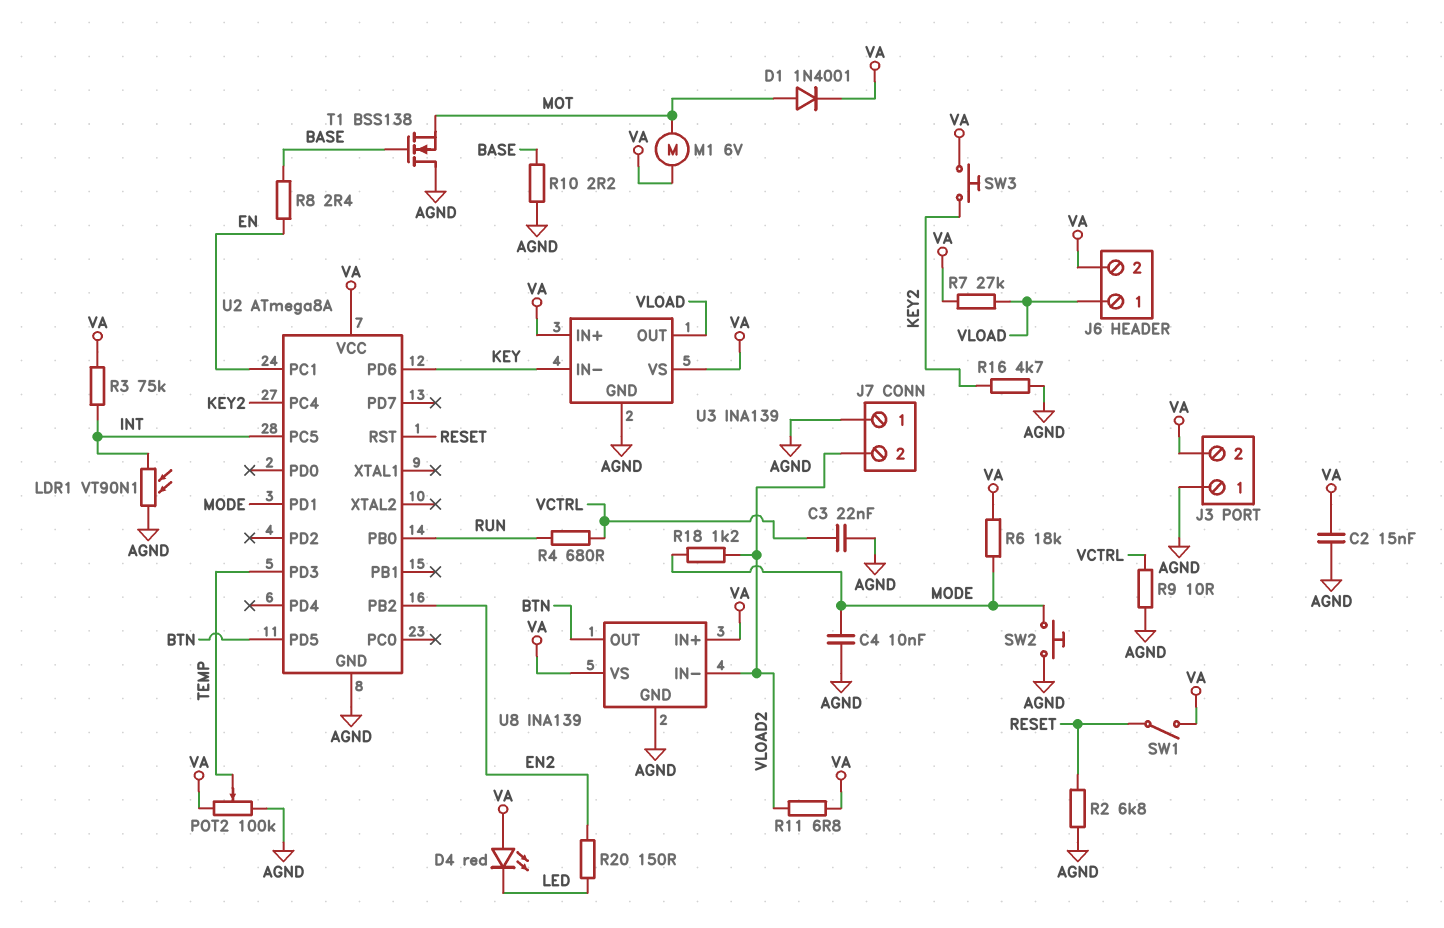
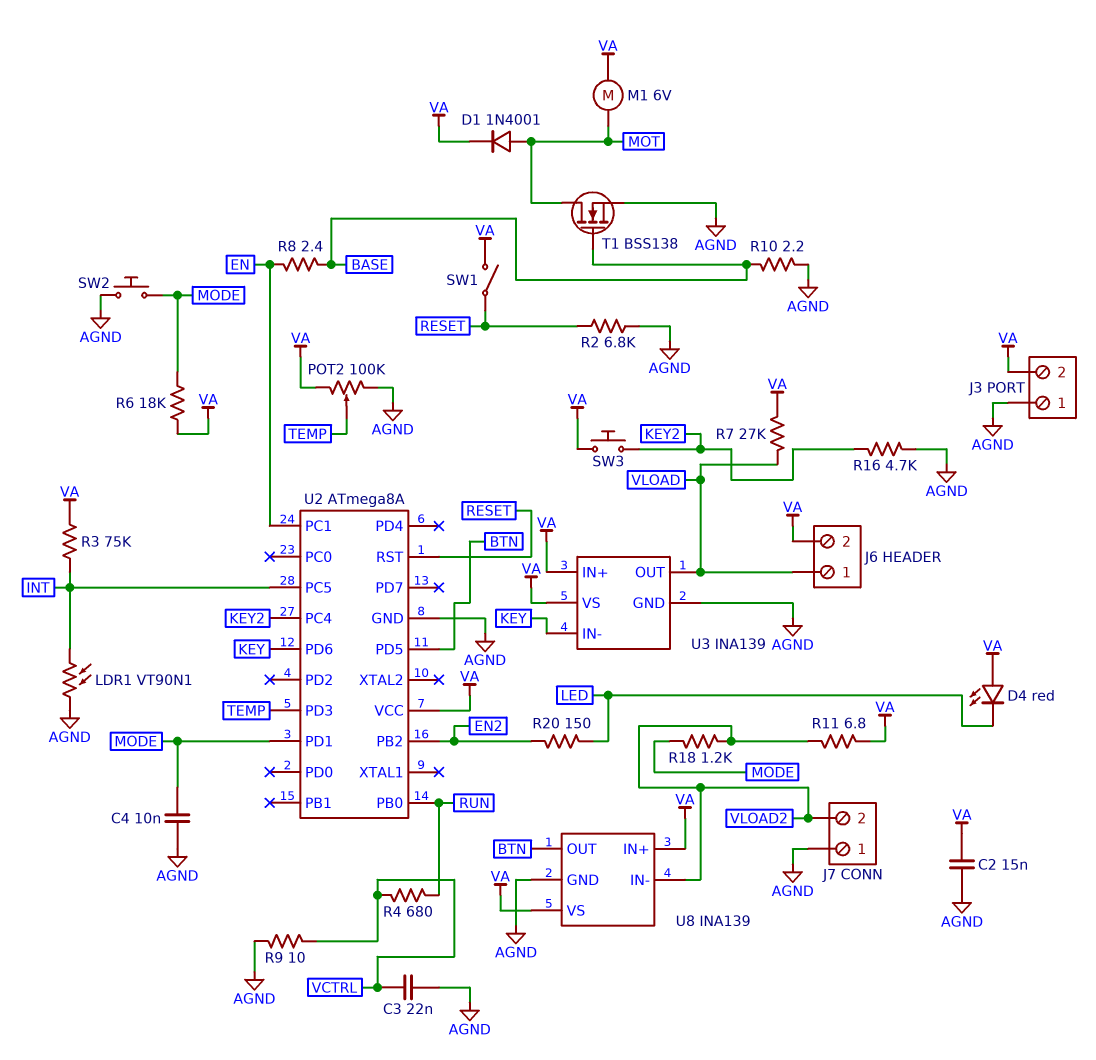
T1: NMOS BSS138 (G BASE, D AGND, S MOT) -> NMOS BSS138 (G BASE, D MOT, S AGND)

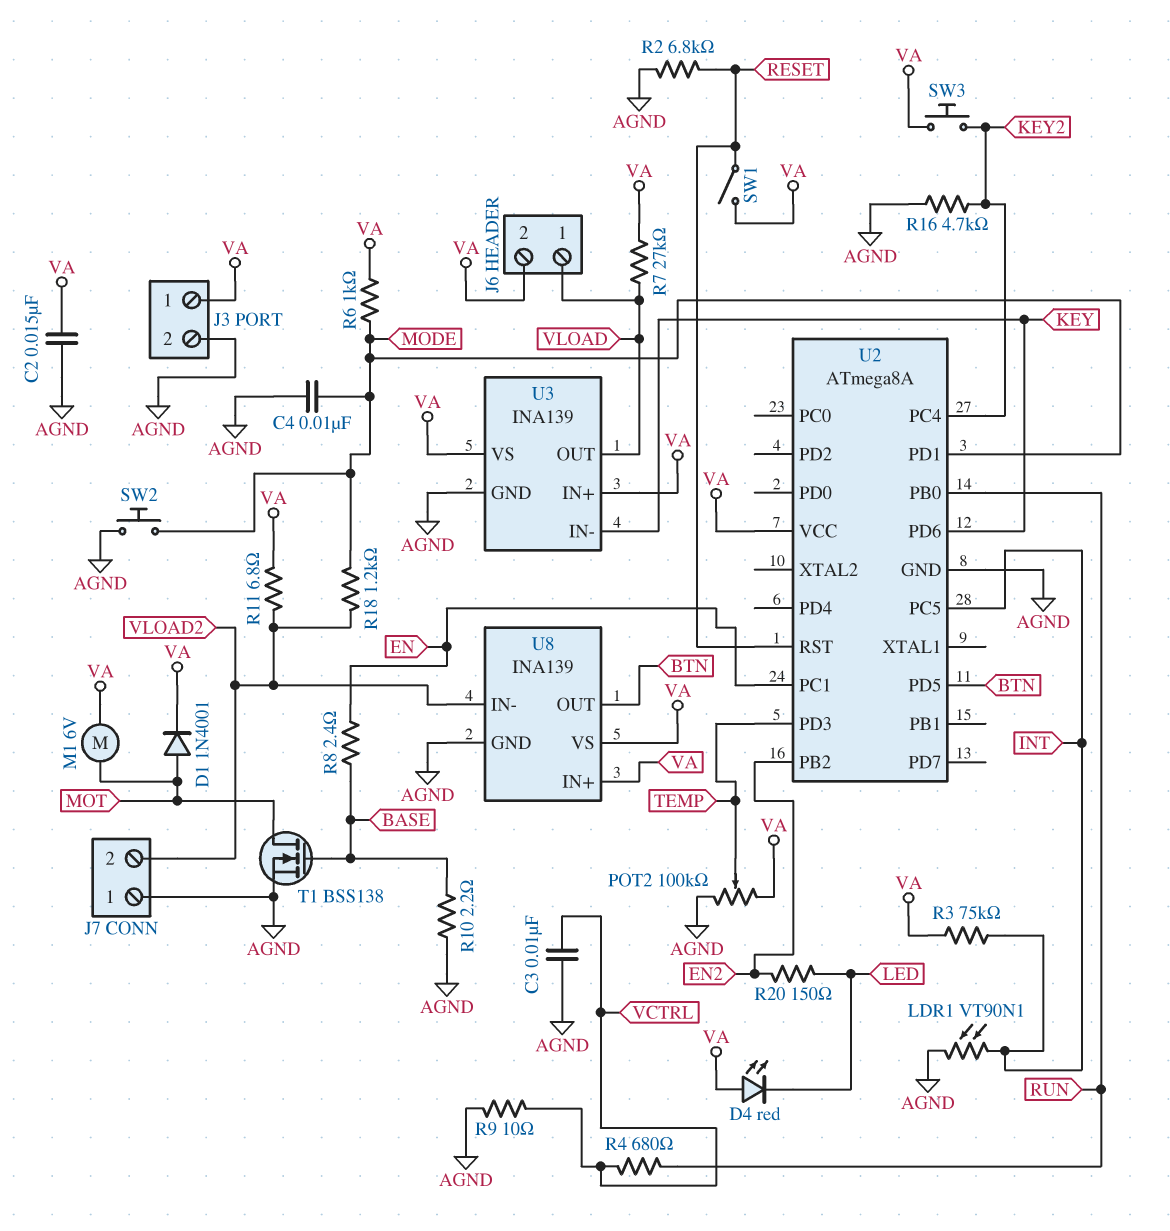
C3: 22nF (AGND, VCTRL) -> 10nF (AGND, VCTRL)
J3 pin 1: AGND -> VA
J3 pin 2: VA -> AGND
R6: 18k (MODE, VA) -> 1k (MODE, VA)

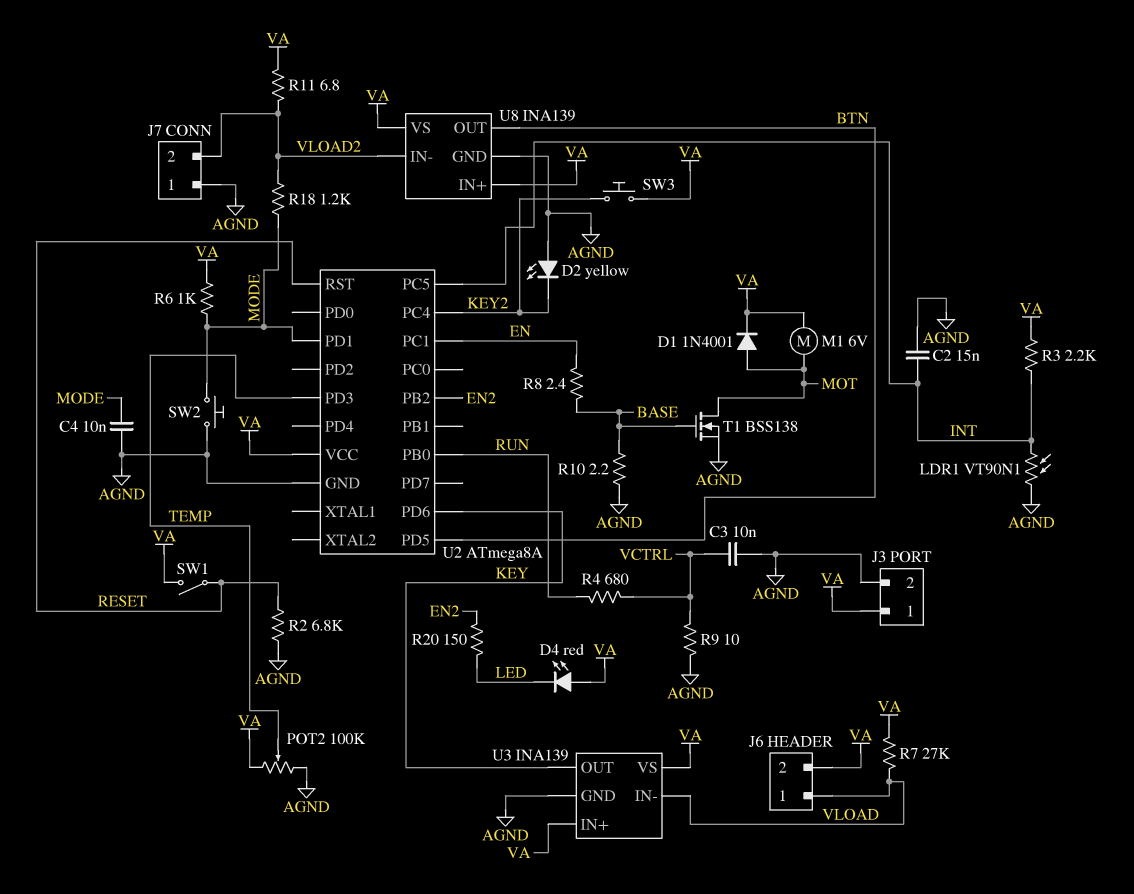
C2: 15nF (AGND, VA) -> 15nF (AGND, INT)
D2: none -> LED yellow (A AGND, K KEY2)
R3: 75k (INT, VA) -> 2.2k (INT, VA)
R16: 4.7k (AGND, KEY2) -> none
U3 pin IN-: KEY -> VLOAD
U3 pin OUT: VLOAD -> KEY

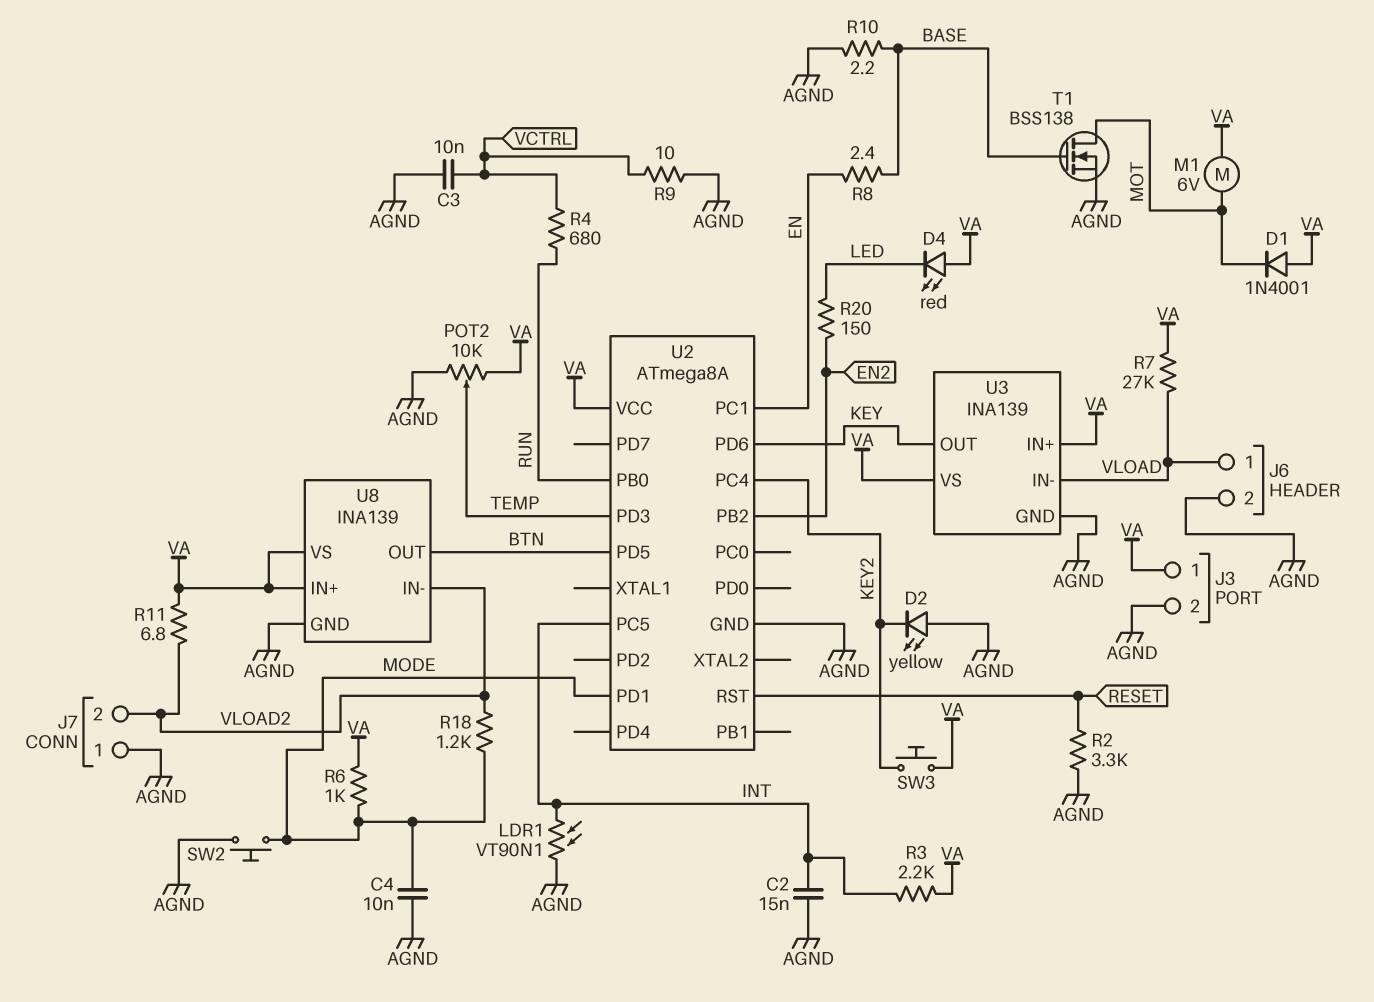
D1: diode 1N4001 (A MOT, K VA) -> diode 1N4001 (A VA, K MOT)
J6 pin 2: VA -> AGND
POT2: 100k (AGND, VA, wiper TEMP) -> 10k (AGND, VA, wiper TEMP)
R2: 6.8k (AGND, RESET) -> 3.3k (AGND, RESET)
SW1: switch (RESET, VA) -> none

